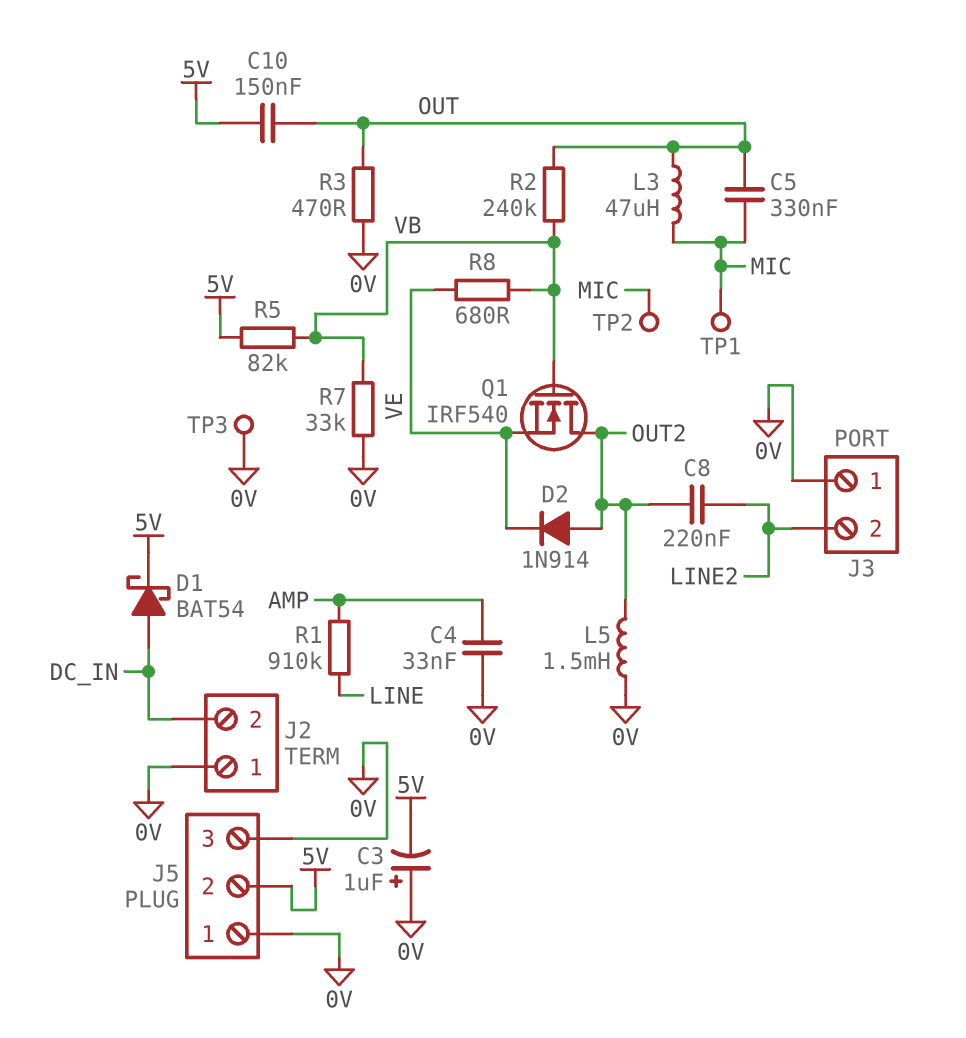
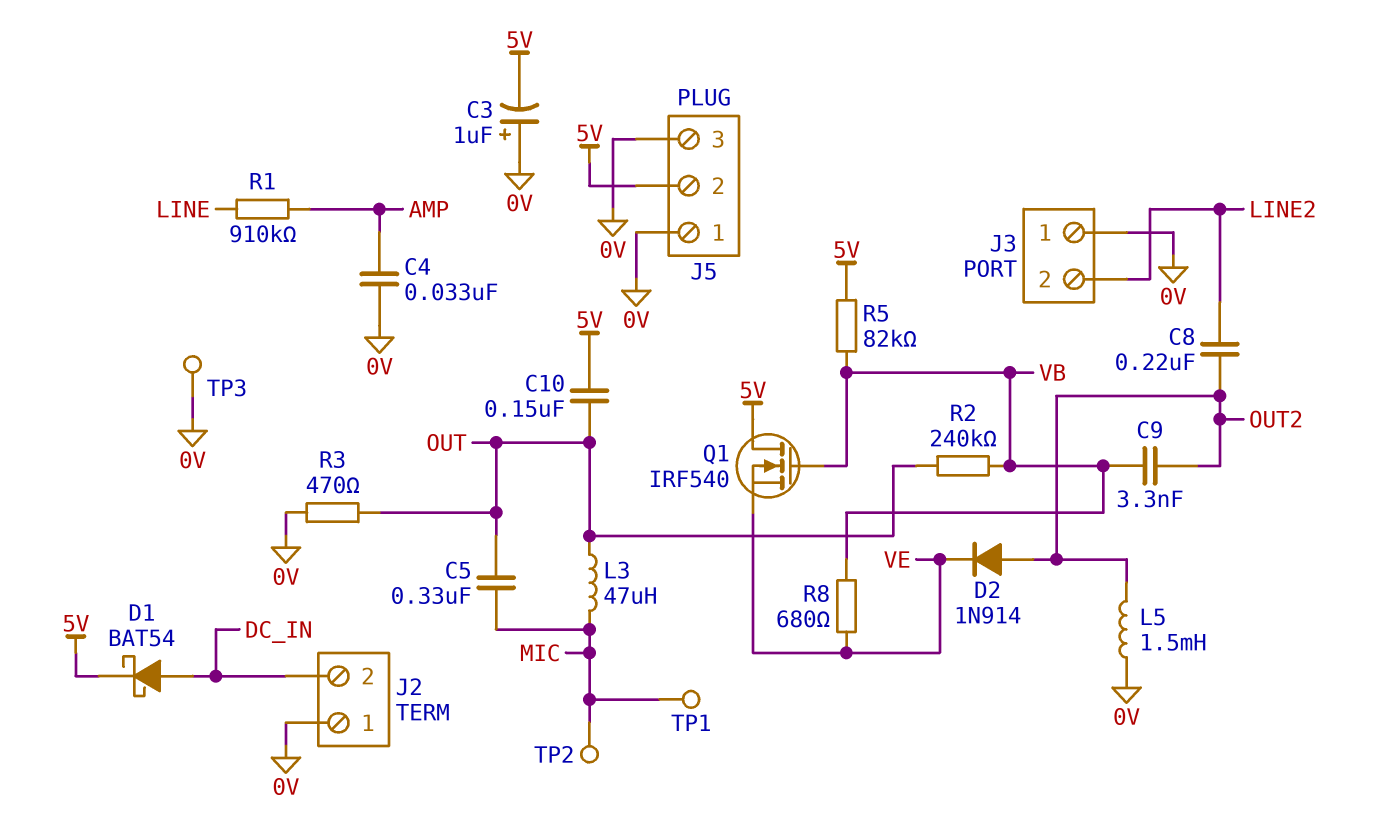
C9: none -> 3.3nF (OUT2, VB)
Q1: NMOS IRF540 (G VB, D OUT2, S VE) -> NMOS IRF540 (G VB, D 5V, S VE)
R7: 33k (0V, VB) -> none

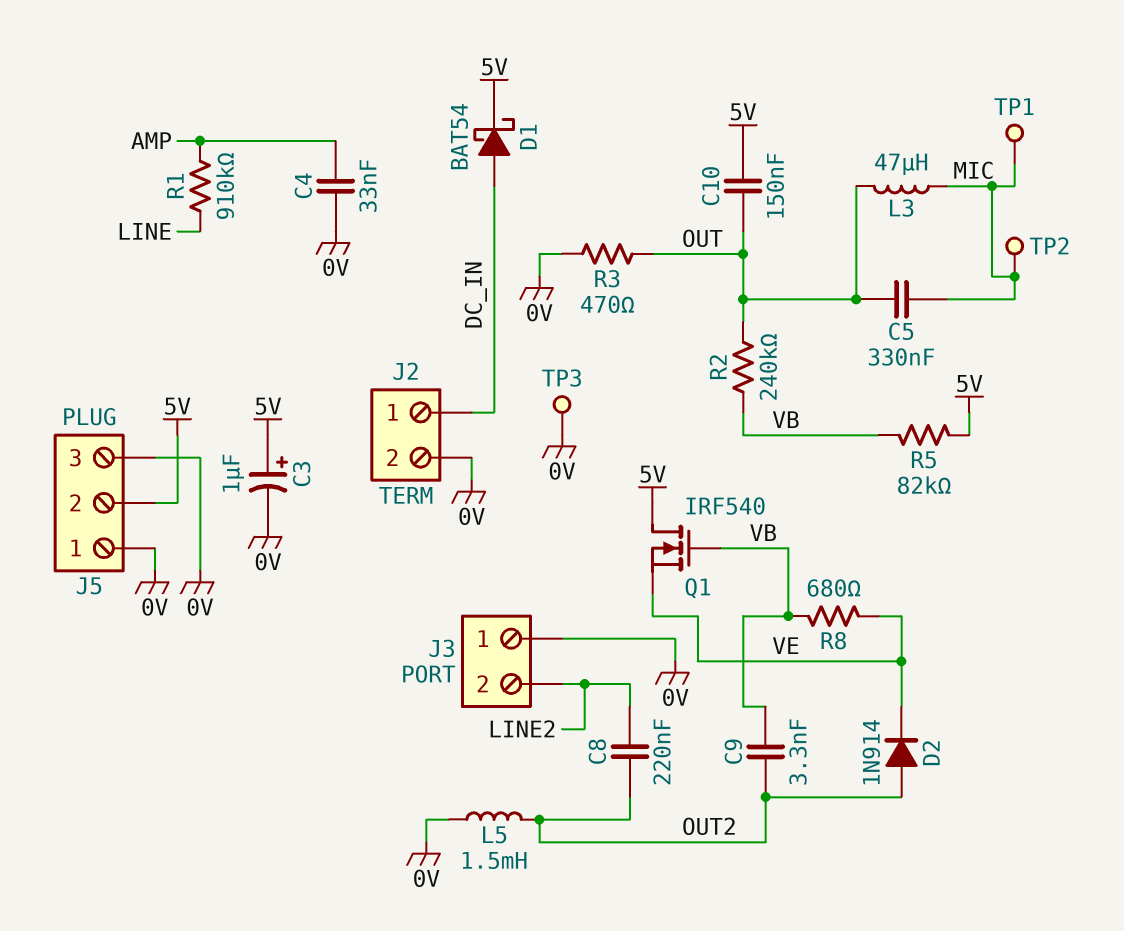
C3: 1uF (plus 0V, minus 5V) -> 1uF (plus 5V, minus 0V)
J2 pin 1: 0V -> DC_IN
J2 pin 2: DC_IN -> 0V

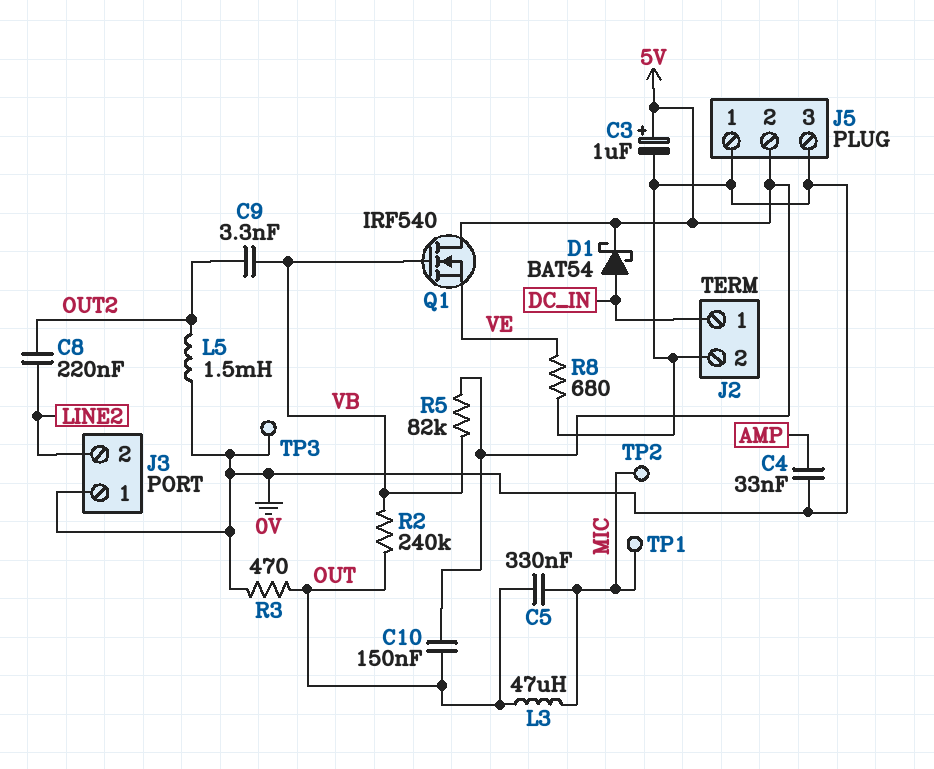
D2: diode 1N914 (A OUT2, K VE) -> none
R1: 910k (AMP, LINE) -> none
R8: 680 (VB, VE) -> 680 (0V, VE)

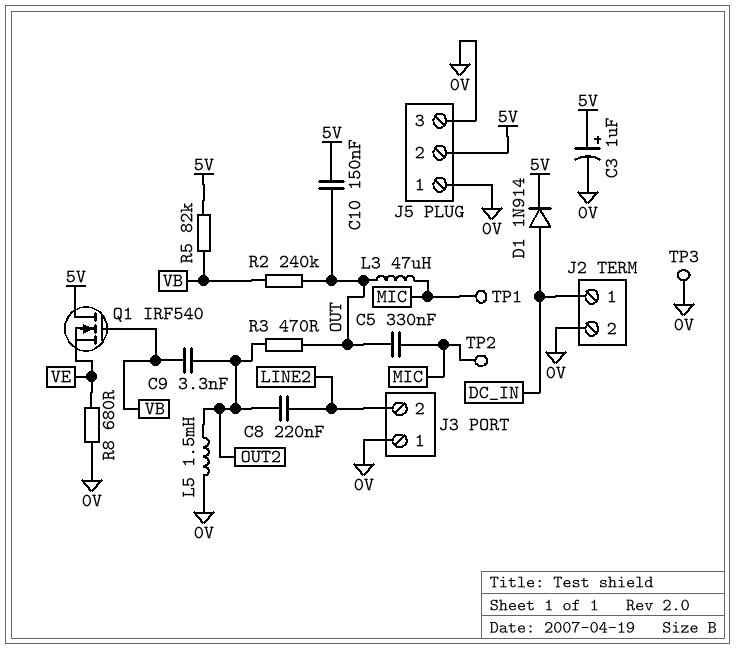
C4: 33nF (0V, AMP) -> none
D1: schottky BAT54 (A DC_IN, K 5V) -> diode 1N914 (A DC_IN, K 5V)
R3: 470 (0V, OUT) -> 470 (OUT, OUT2)

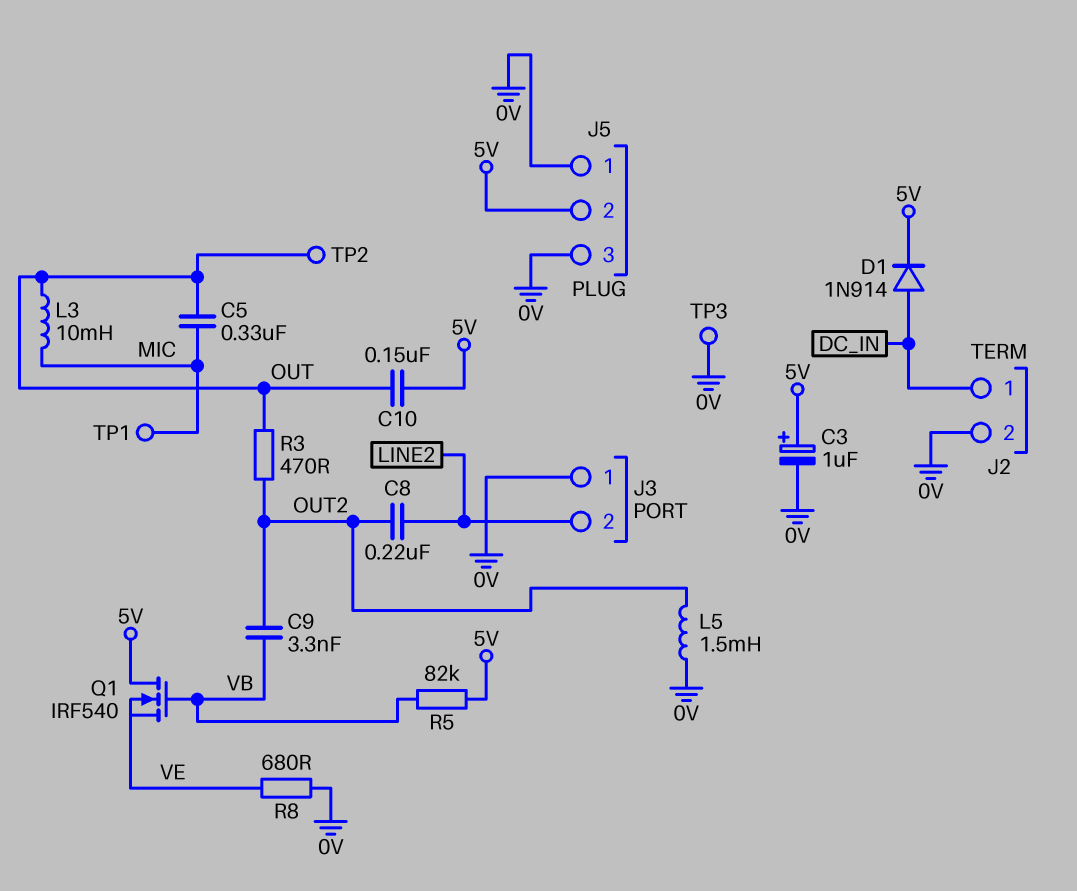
L3: 47uH (MIC, OUT) -> 10mH (MIC, OUT)
R2: 240k (OUT, VB) -> none
TP2: test point (MIC) -> test point (OUT)

